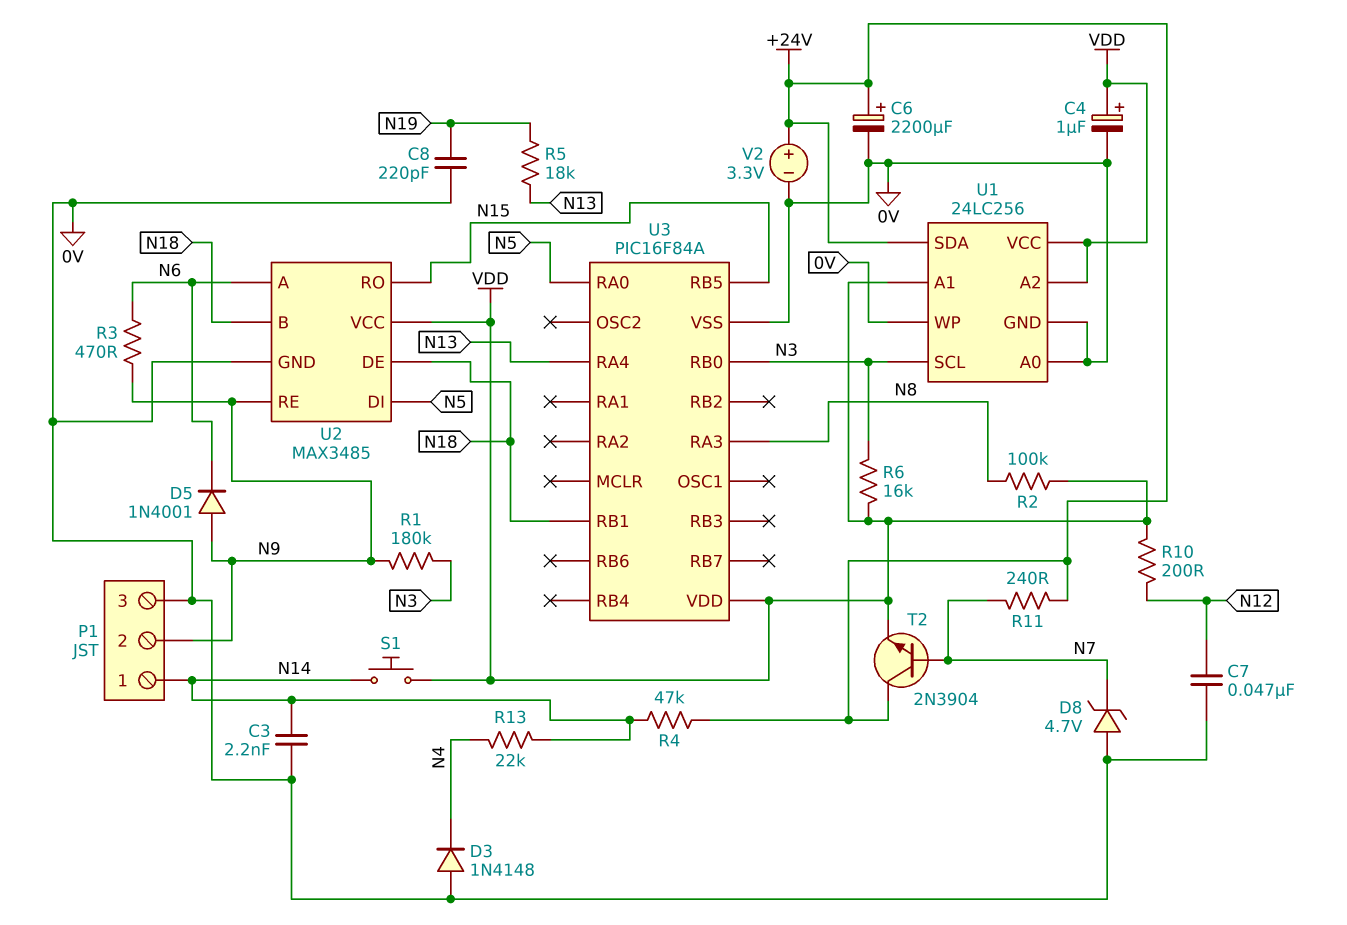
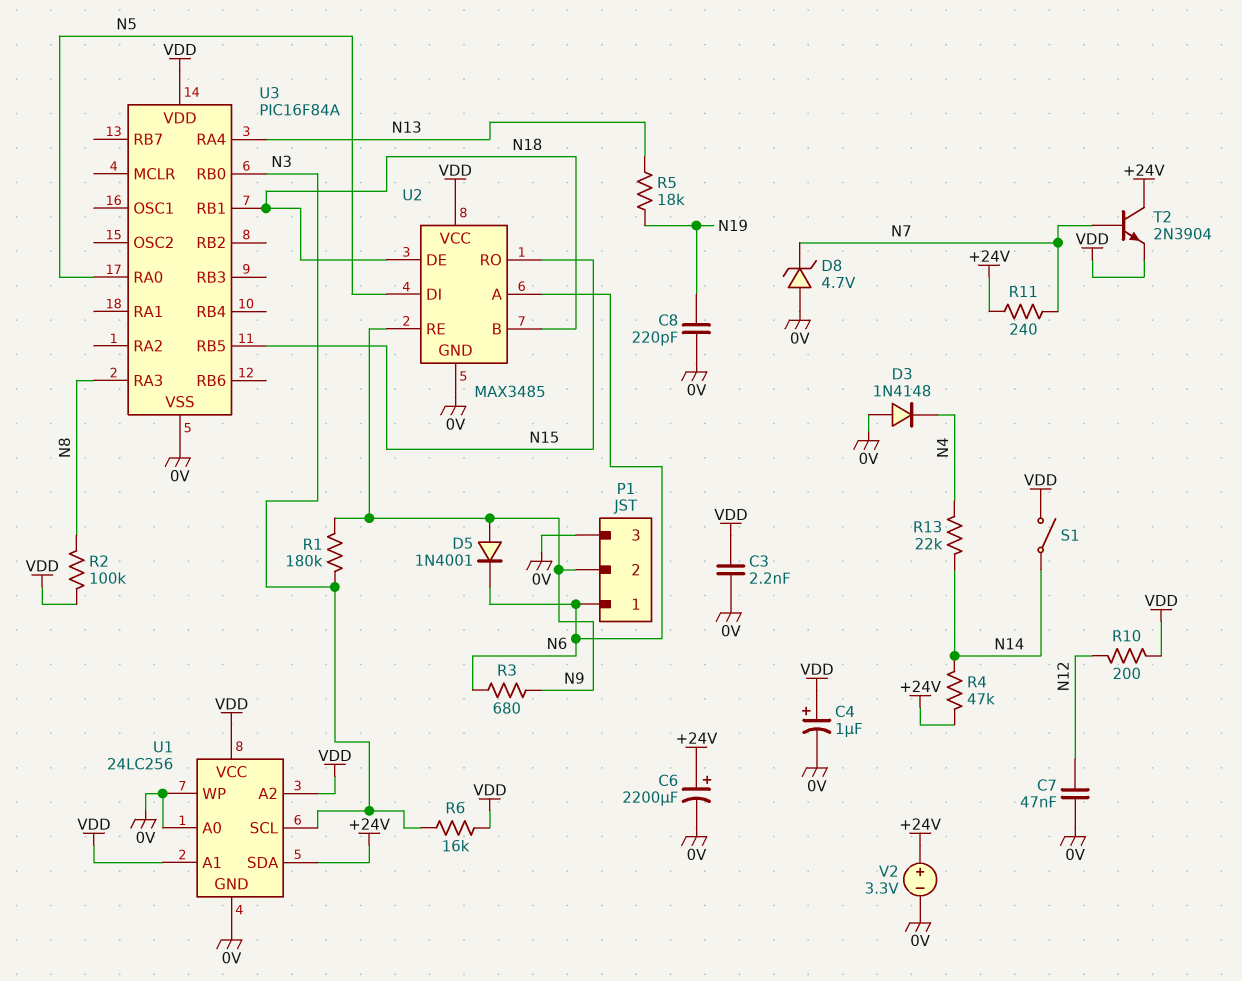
C3: 2.2nF (0V, N14) -> 2.2nF (0V, VDD)
P1 pin 1: N14 -> N6
R3: 470 (N6, N9) -> 680 (N6, N9)
S1: button (N14, VDD) -> switch (N14, VDD)

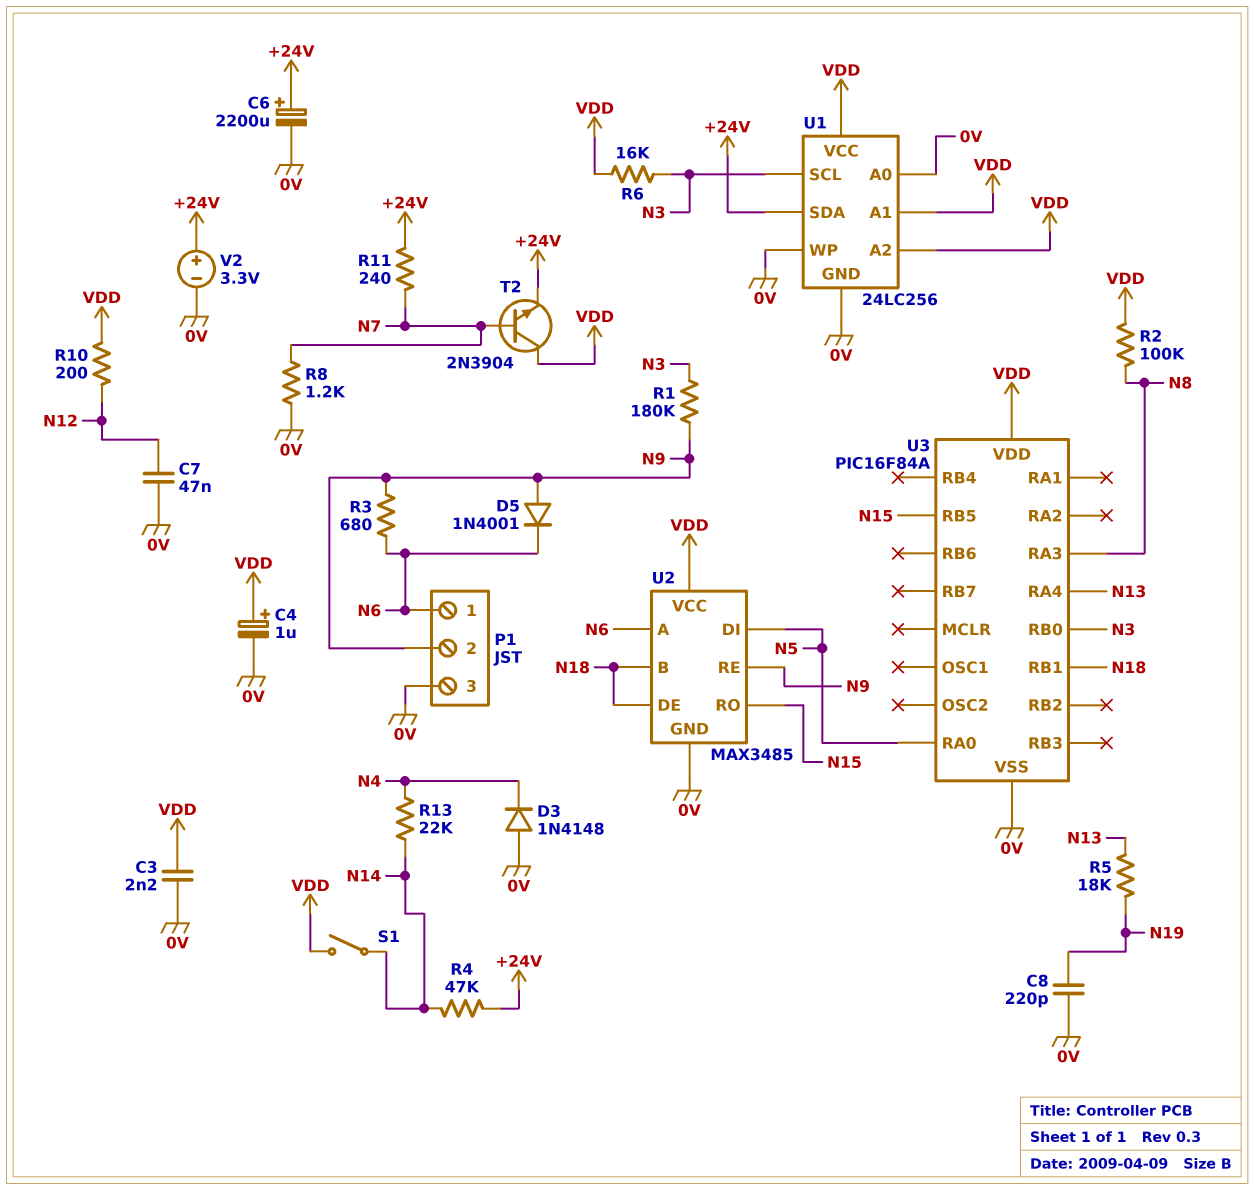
D8: zener 4.7V (A 0V, K N7) -> none
R8: none -> 1.2k (0V, N7)
T2: NPN 2N3904 (B N7, C +24V, E VDD) -> NPN 2N3904 (B N7, C VDD, E +24V)

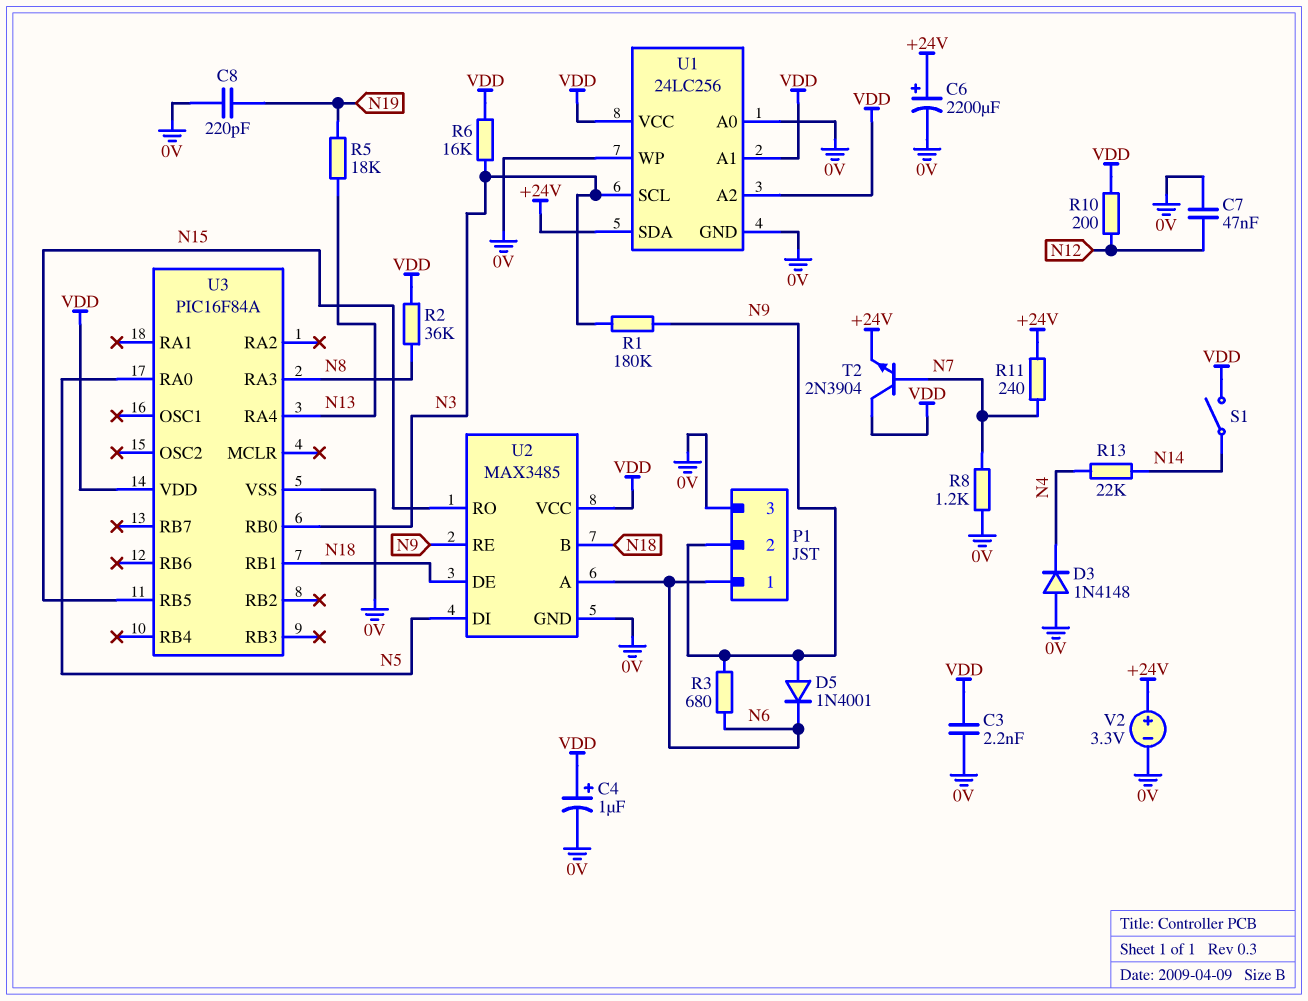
R2: 100k (N8, VDD) -> 36k (N8, VDD)
R4: 47k (+24V, N14) -> none

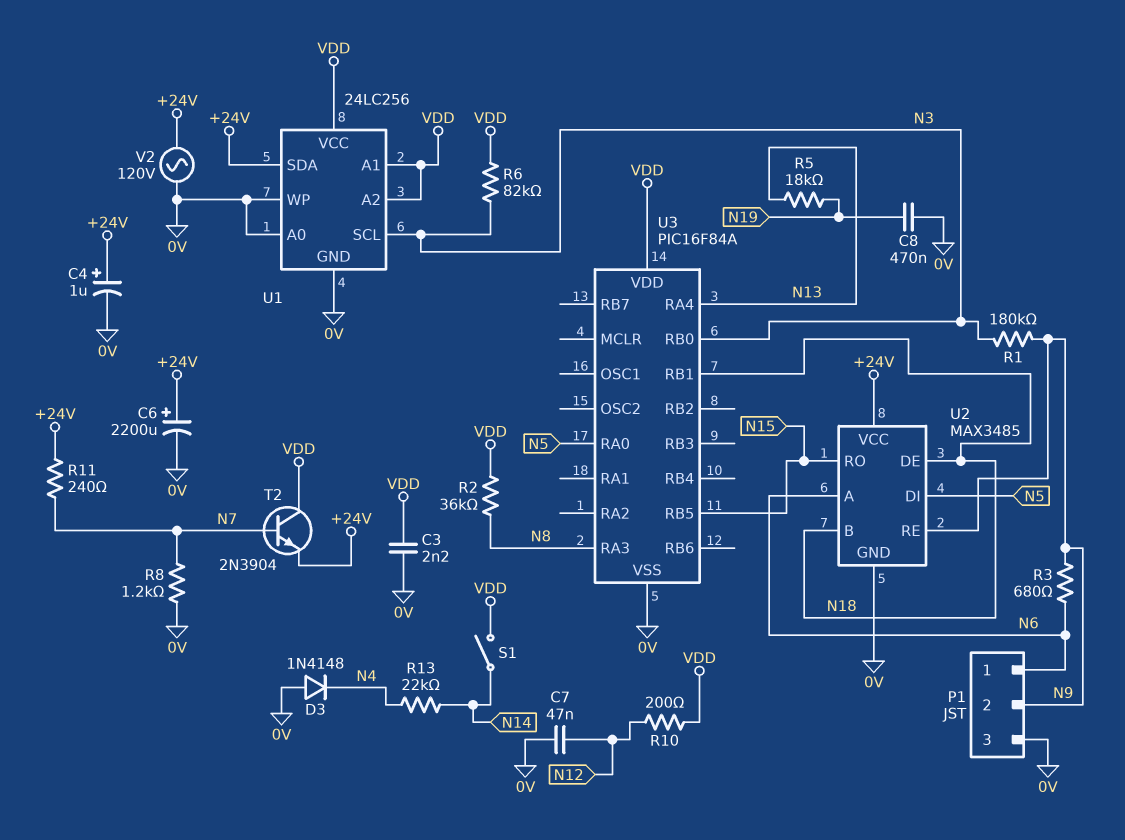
C4: 1uF (plus VDD, minus 0V) -> 1uF (plus +24V, minus 0V)
C8: 220pF (0V, N19) -> 470nF (0V, N19)
D5: diode 1N4001 (A N9, K N6) -> none
R6: 16k (N3, VDD) -> 82k (N3, VDD)
U2 pin VCC: VDD -> +24V
V2: 3.3V (plus +24V, minus 0V) -> AC 120V (+24V, 0V)

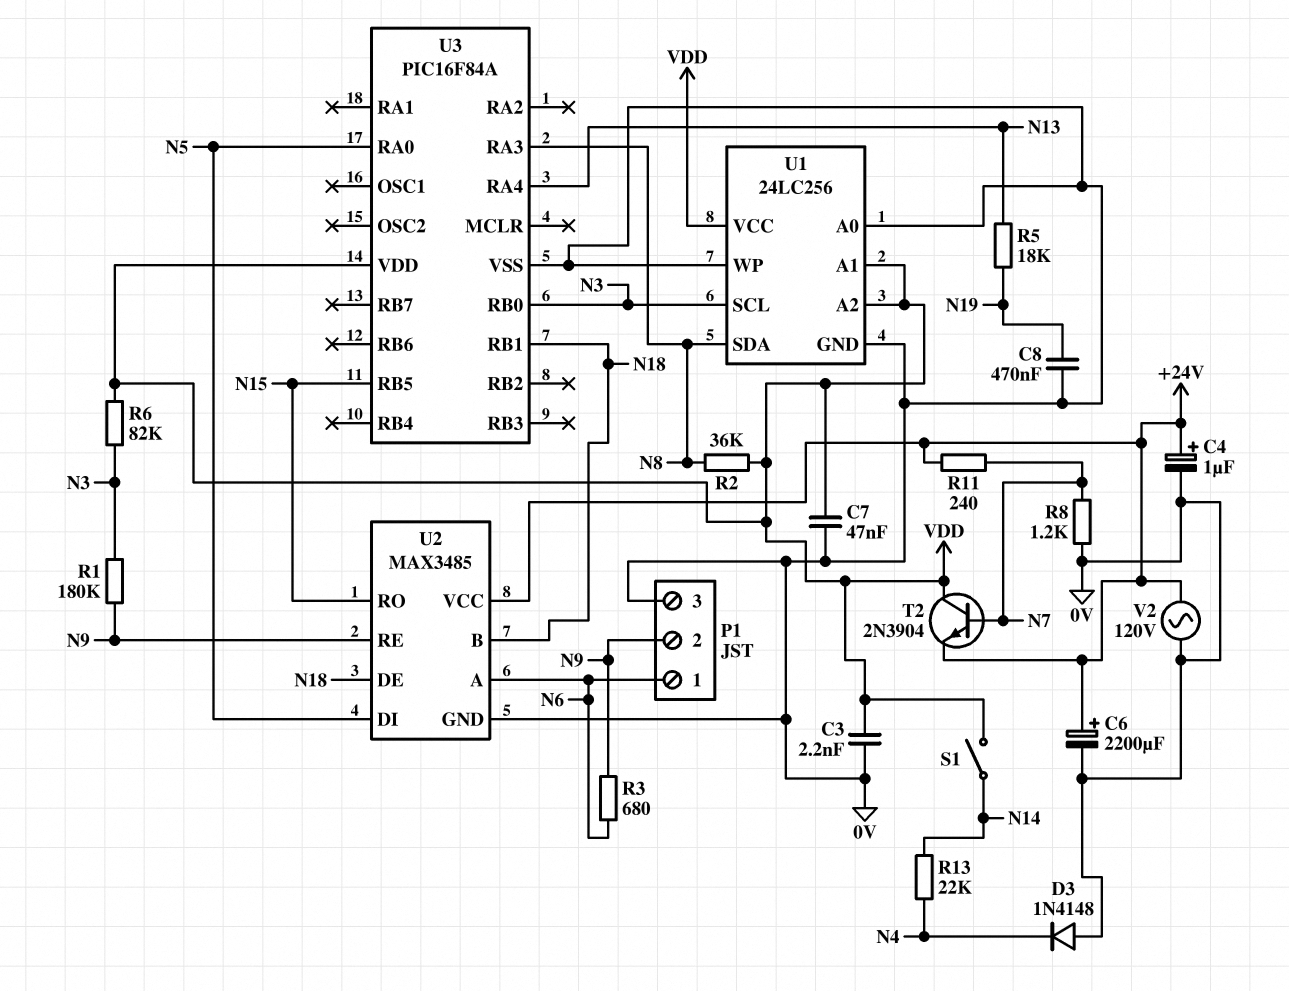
C7: 47nF (0V, N12) -> 47nF (0V, VDD)
R10: 200 (N12, VDD) -> none
U1 pin SDA: +24V -> N8

